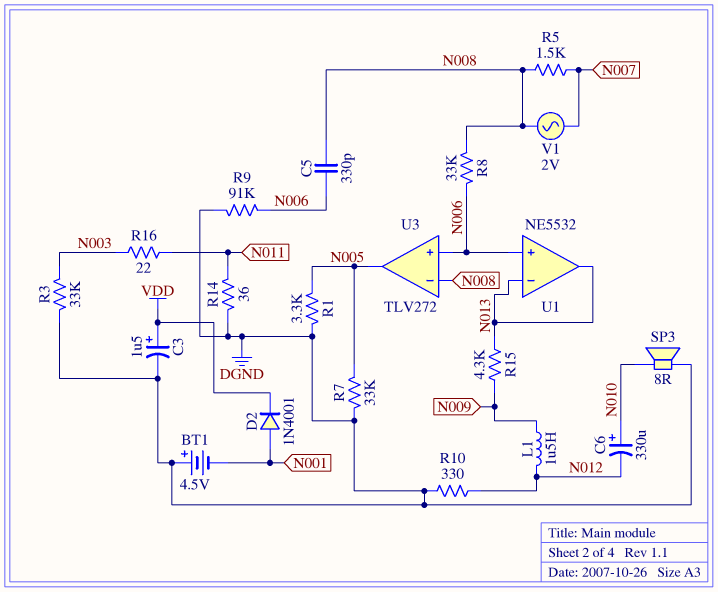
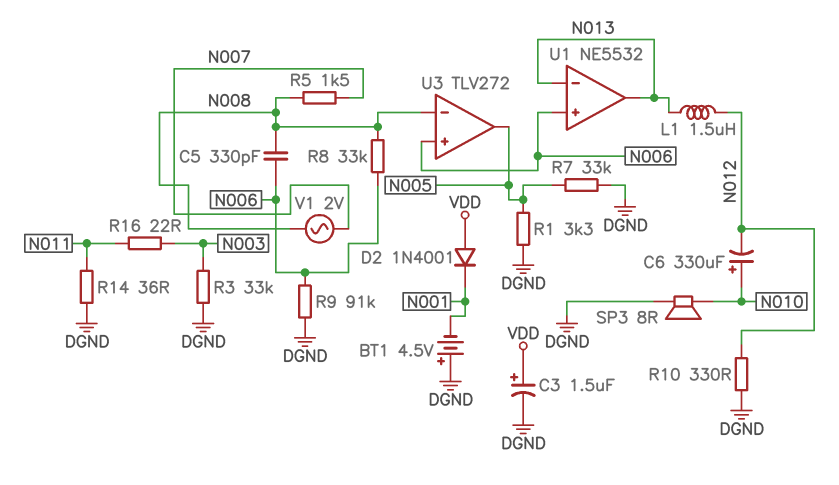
D2: diode 1N4001 (A N001, K VDD) -> diode 1N4001 (A VDD, K N001)
L1: 1.5uH (N009, N012) -> 1.5uH (N012, N013)
R15: 4.3k (N009, N013) -> none

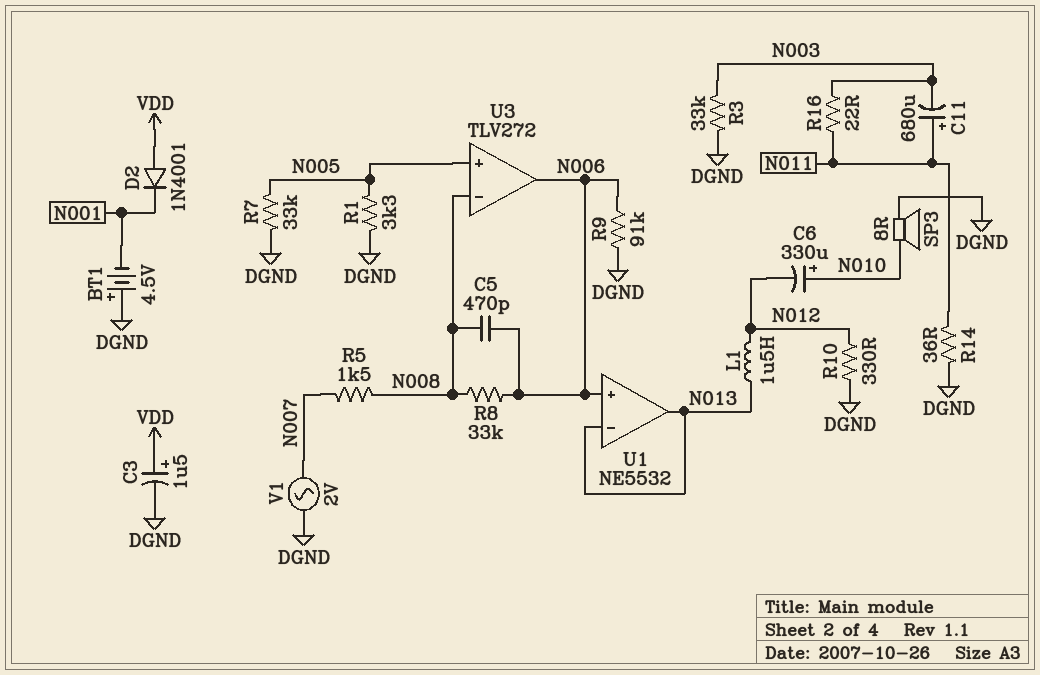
C5: 330pF (N006, N008) -> 470pF (N006, N008)
C11: none -> 680uF (plus N011, minus N003)
U3 pin in+: N006 -> N005
U3 pin out: N005 -> N006
V1: AC 2V (N007, N008) -> AC 2V (DGND, N007)

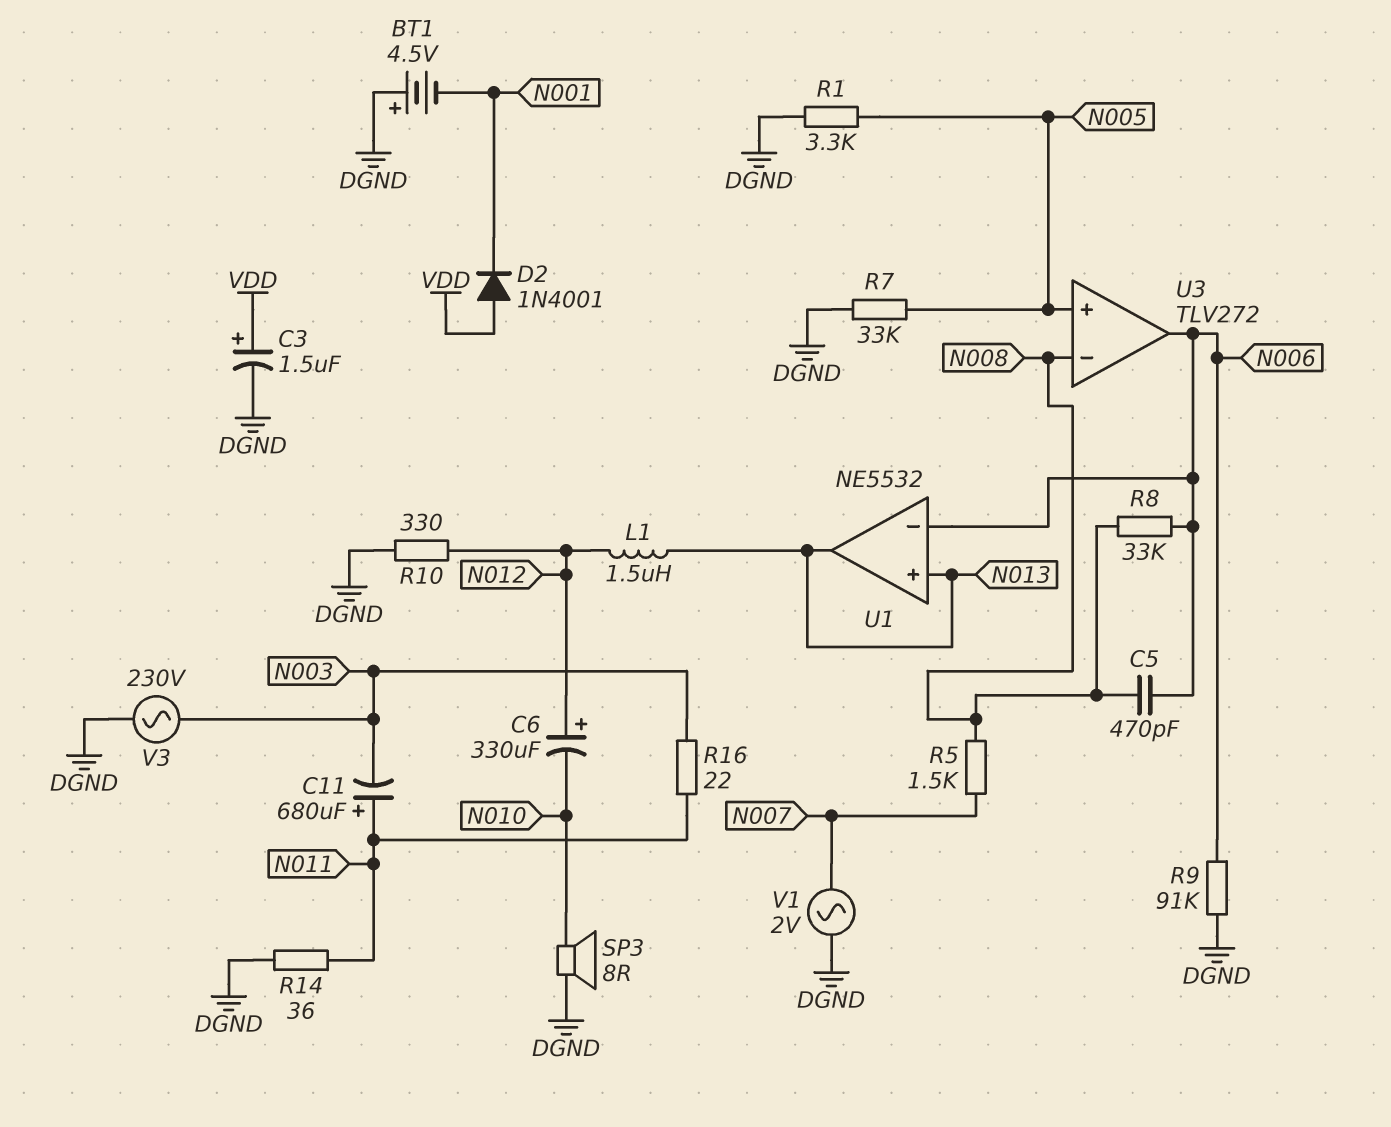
C6: 330uF (plus N010, minus N012) -> 330uF (plus N012, minus N010)
R3: 33k (DGND, N003) -> none
U1 pin in+: N006 -> N013
U1 pin in-: N013 -> N006
V3: none -> AC 230V (DGND, N003)

